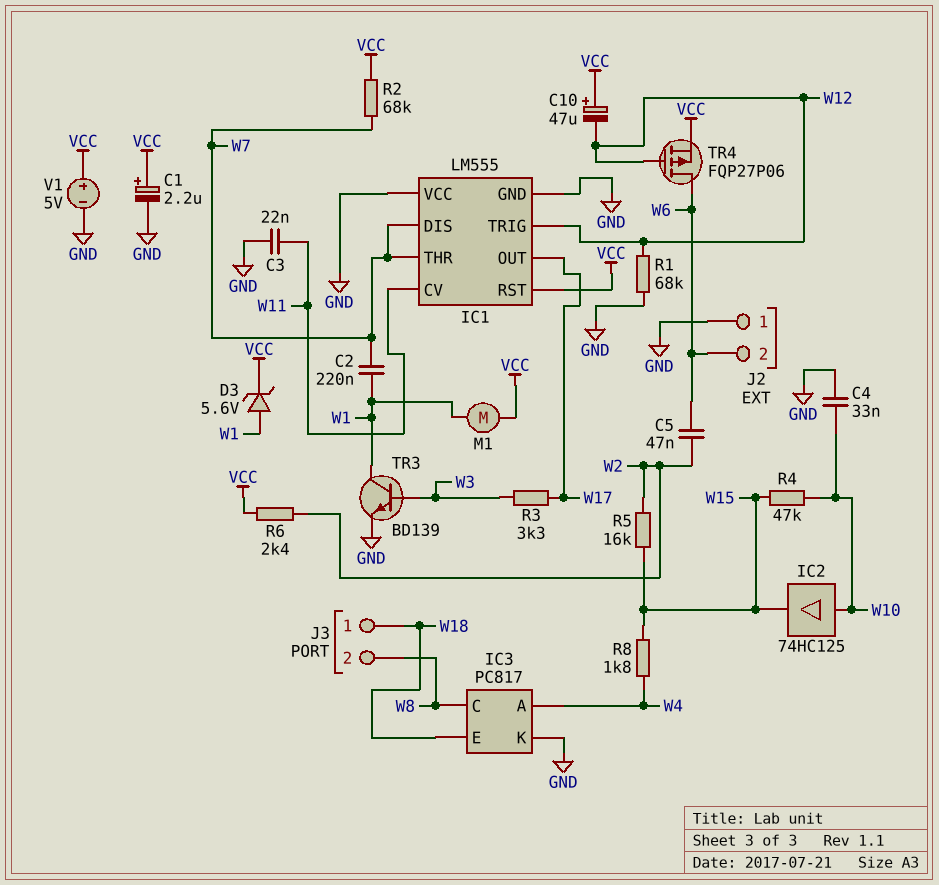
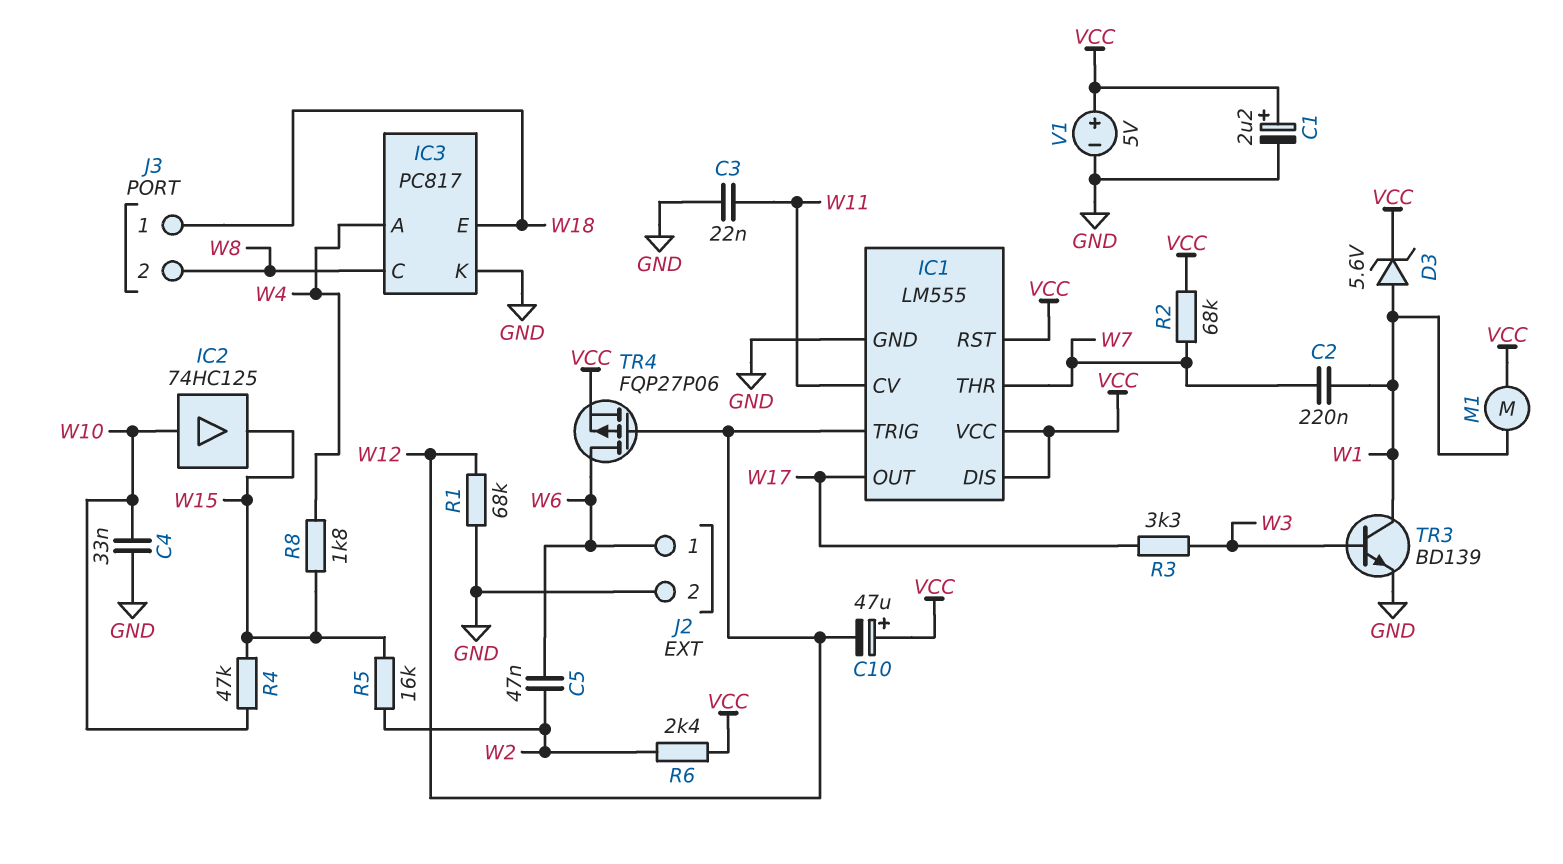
IC1 pin DIS: W7 -> VCC
IC1 pin VCC: GND -> VCC
J2 pin 1: GND -> W6
J2 pin 2: W6 -> GND

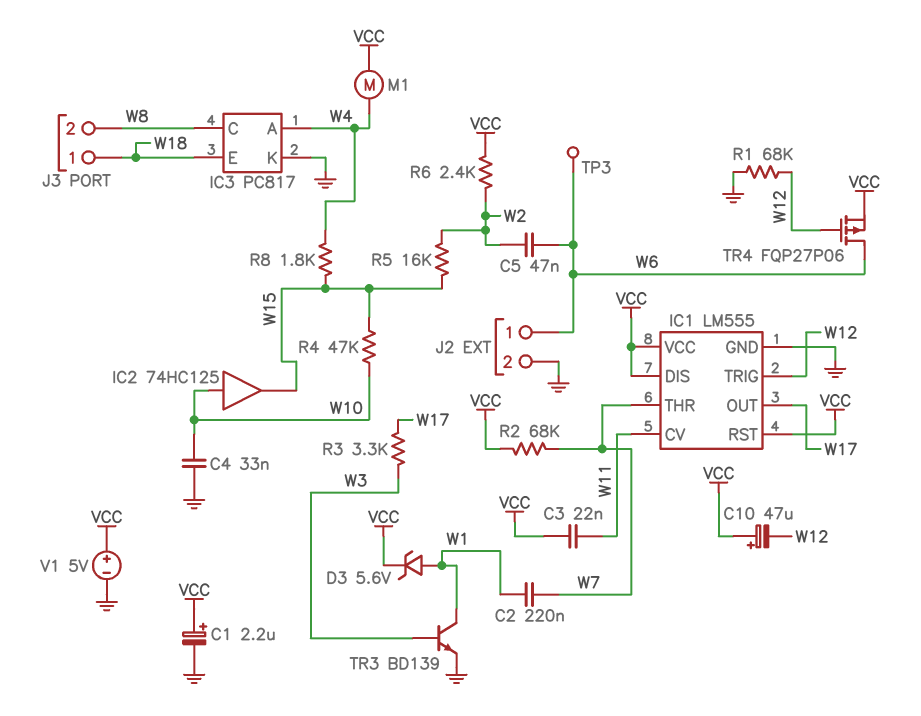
C3: 22nF (GND, W11) -> 22nF (VCC, W11)
M1: motor (VCC, W1) -> motor (VCC, W4)
TP3: none -> test point (W6)

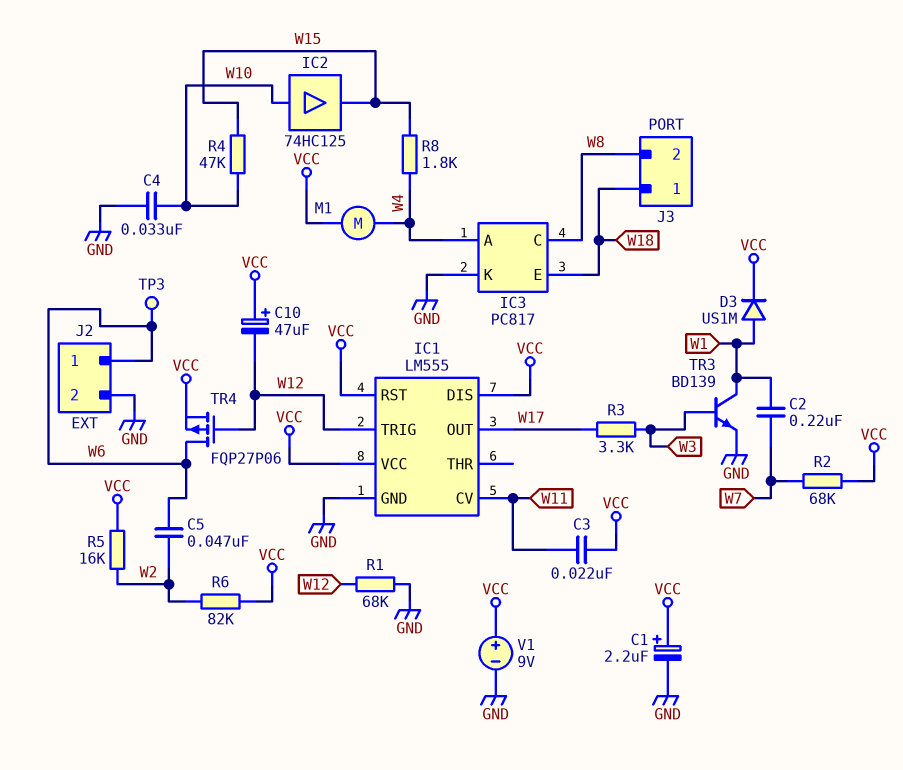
D3: zener 5.6V (A W1, K VCC) -> diode US1M (A W1, K VCC)
IC1 pin THR: W7 -> none
R5: 16k (W2, W15) -> 16k (VCC, W2)
R6: 2.4k (VCC, W2) -> 82k (VCC, W2)
V1: 5V (plus VCC, minus GND) -> 9V (plus VCC, minus GND)

